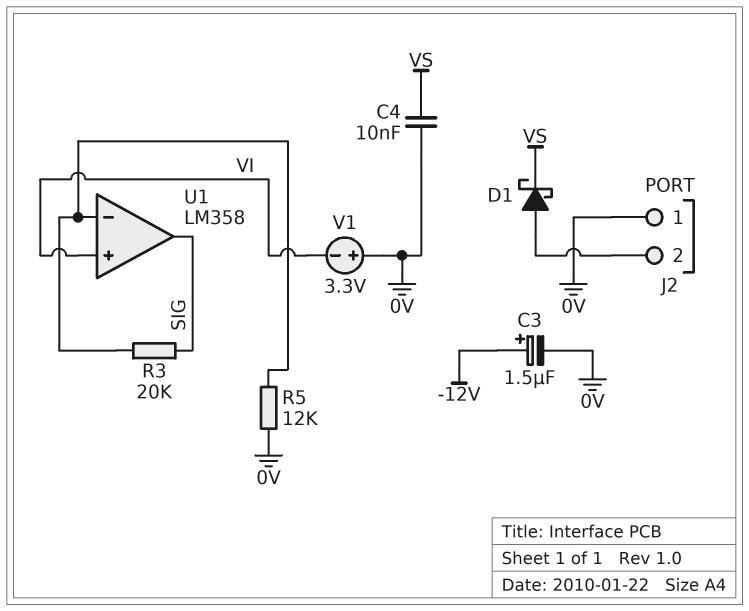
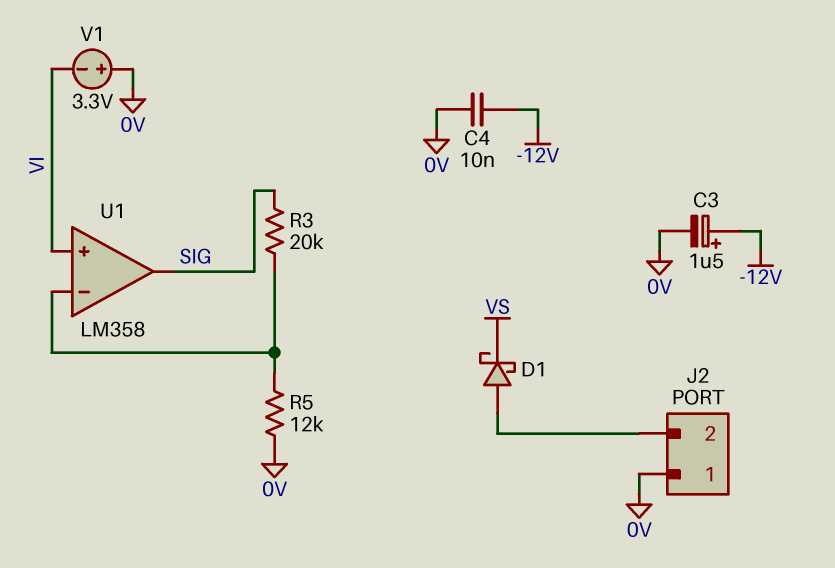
C4: 10nF (0V, VS) -> 10nF (-12V, 0V)

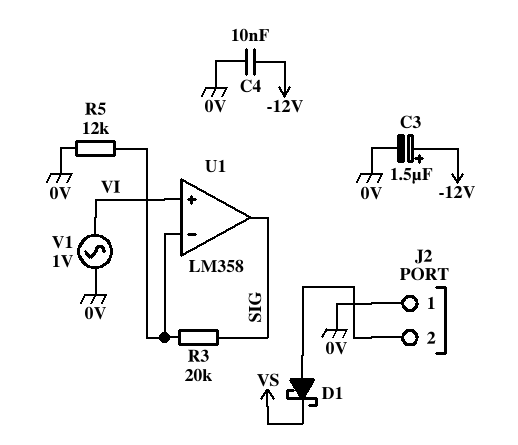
V1: 3.3V (plus 0V, minus VI) -> AC 1V (0V, VI)

